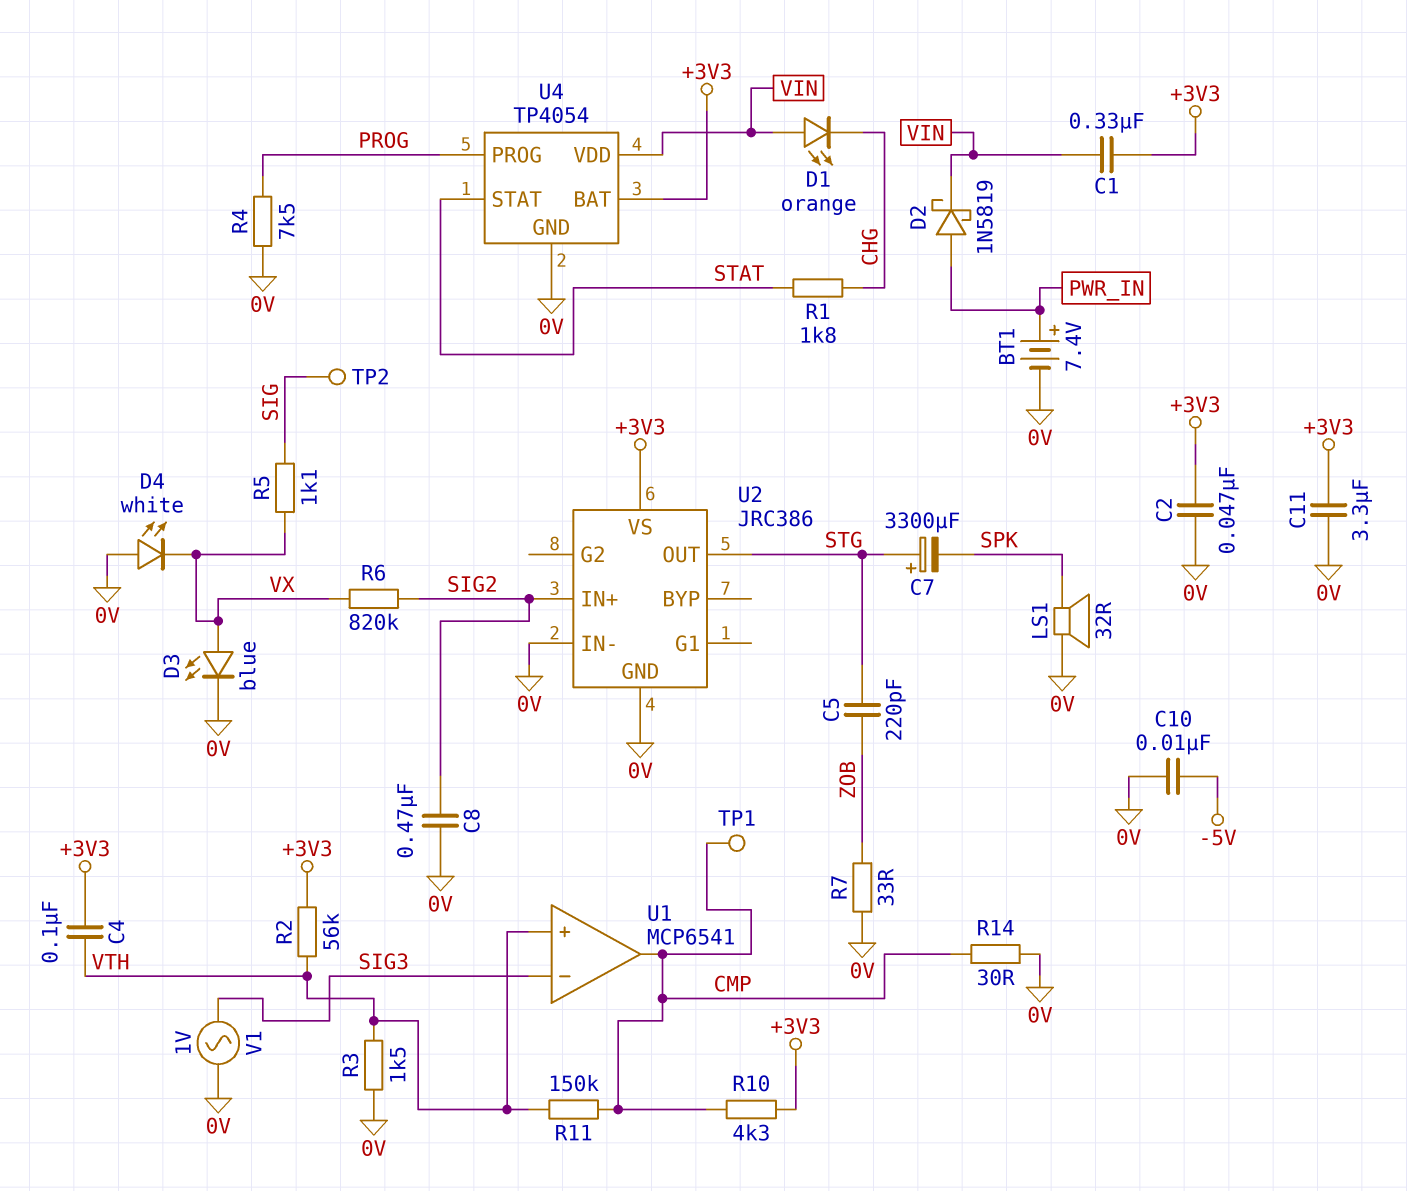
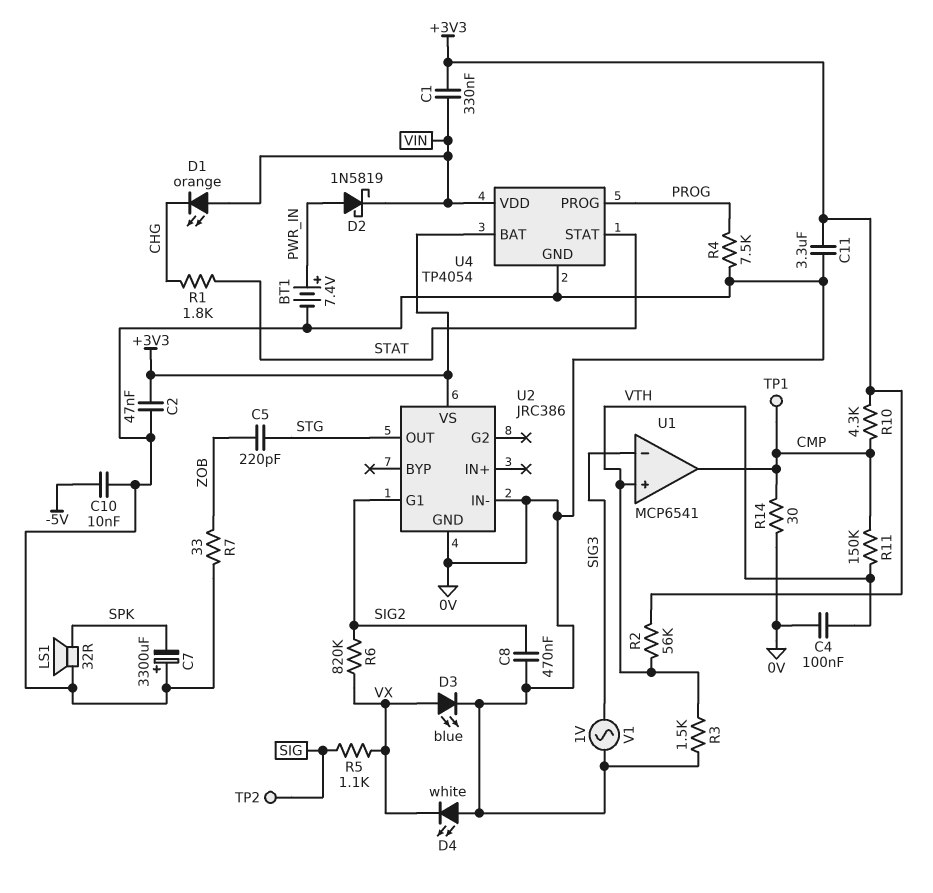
C4: 100nF (+3V3, VTH) -> 100nF (0V, VTH)
C7: 3300uF (plus STG, minus SPK) -> 3300uF (plus 0V, minus SPK)
U2 pin G1: none -> SIG2
U2 pin IN+: SIG2 -> none

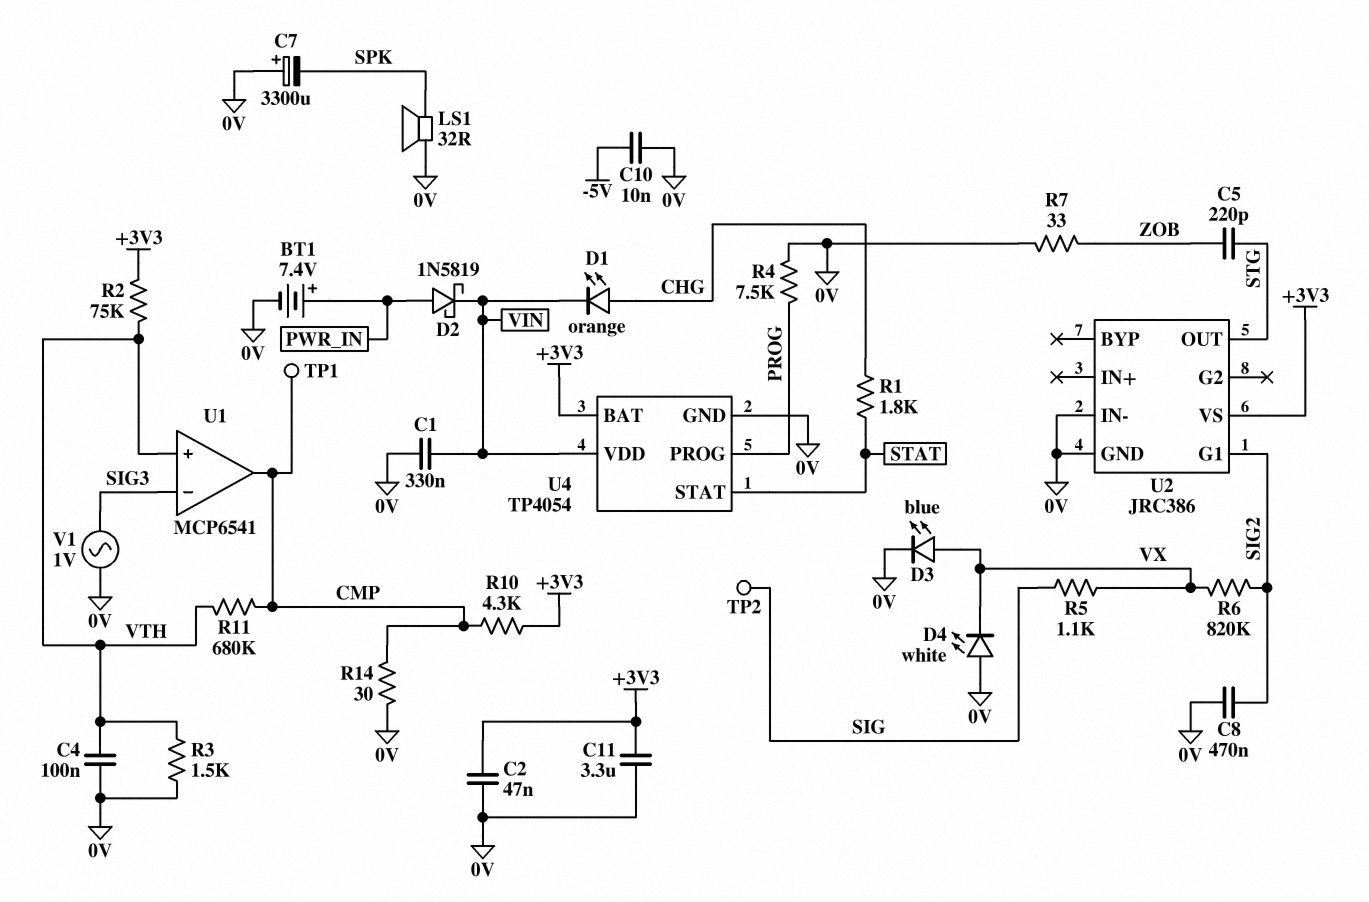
C1: 330nF (+3V3, VIN) -> 330nF (0V, VIN)
D1: LED orange (A VIN, K CHG) -> LED orange (A CHG, K VIN)
R2: 56k (+3V3, VTH) -> 75k (+3V3, VTH)
R11: 150k (CMP, VTH) -> 680k (CMP, VTH)

